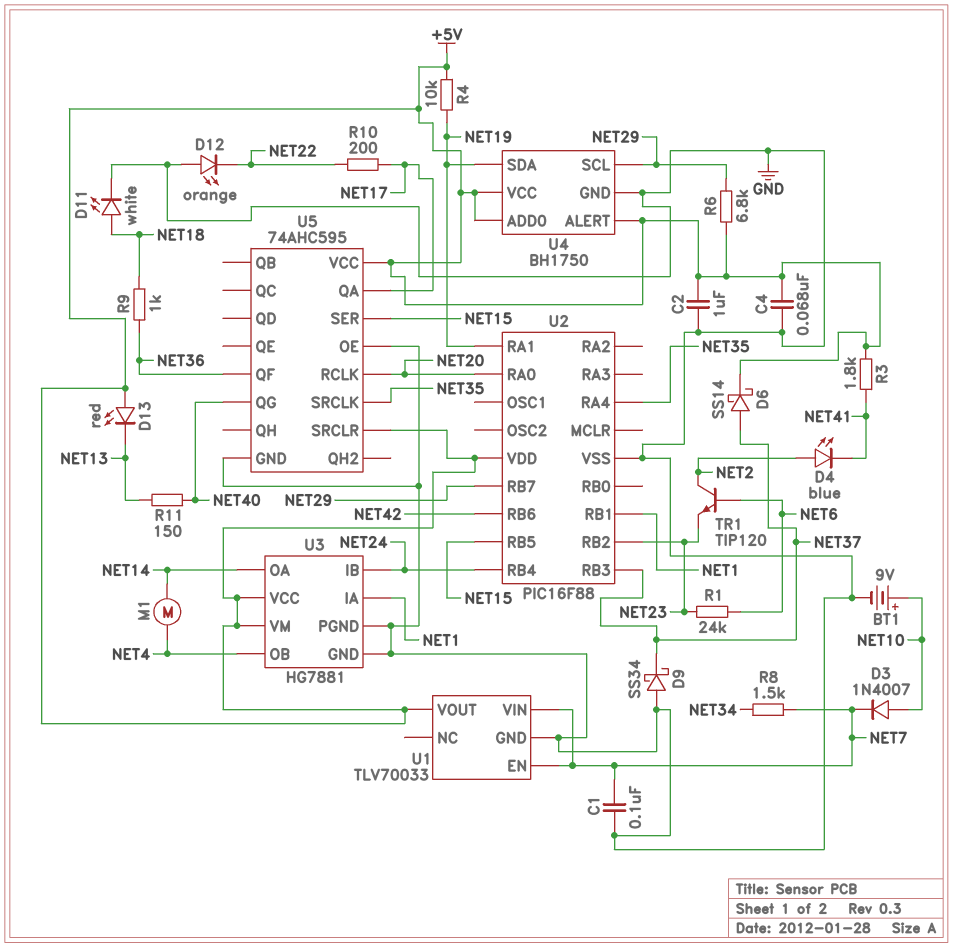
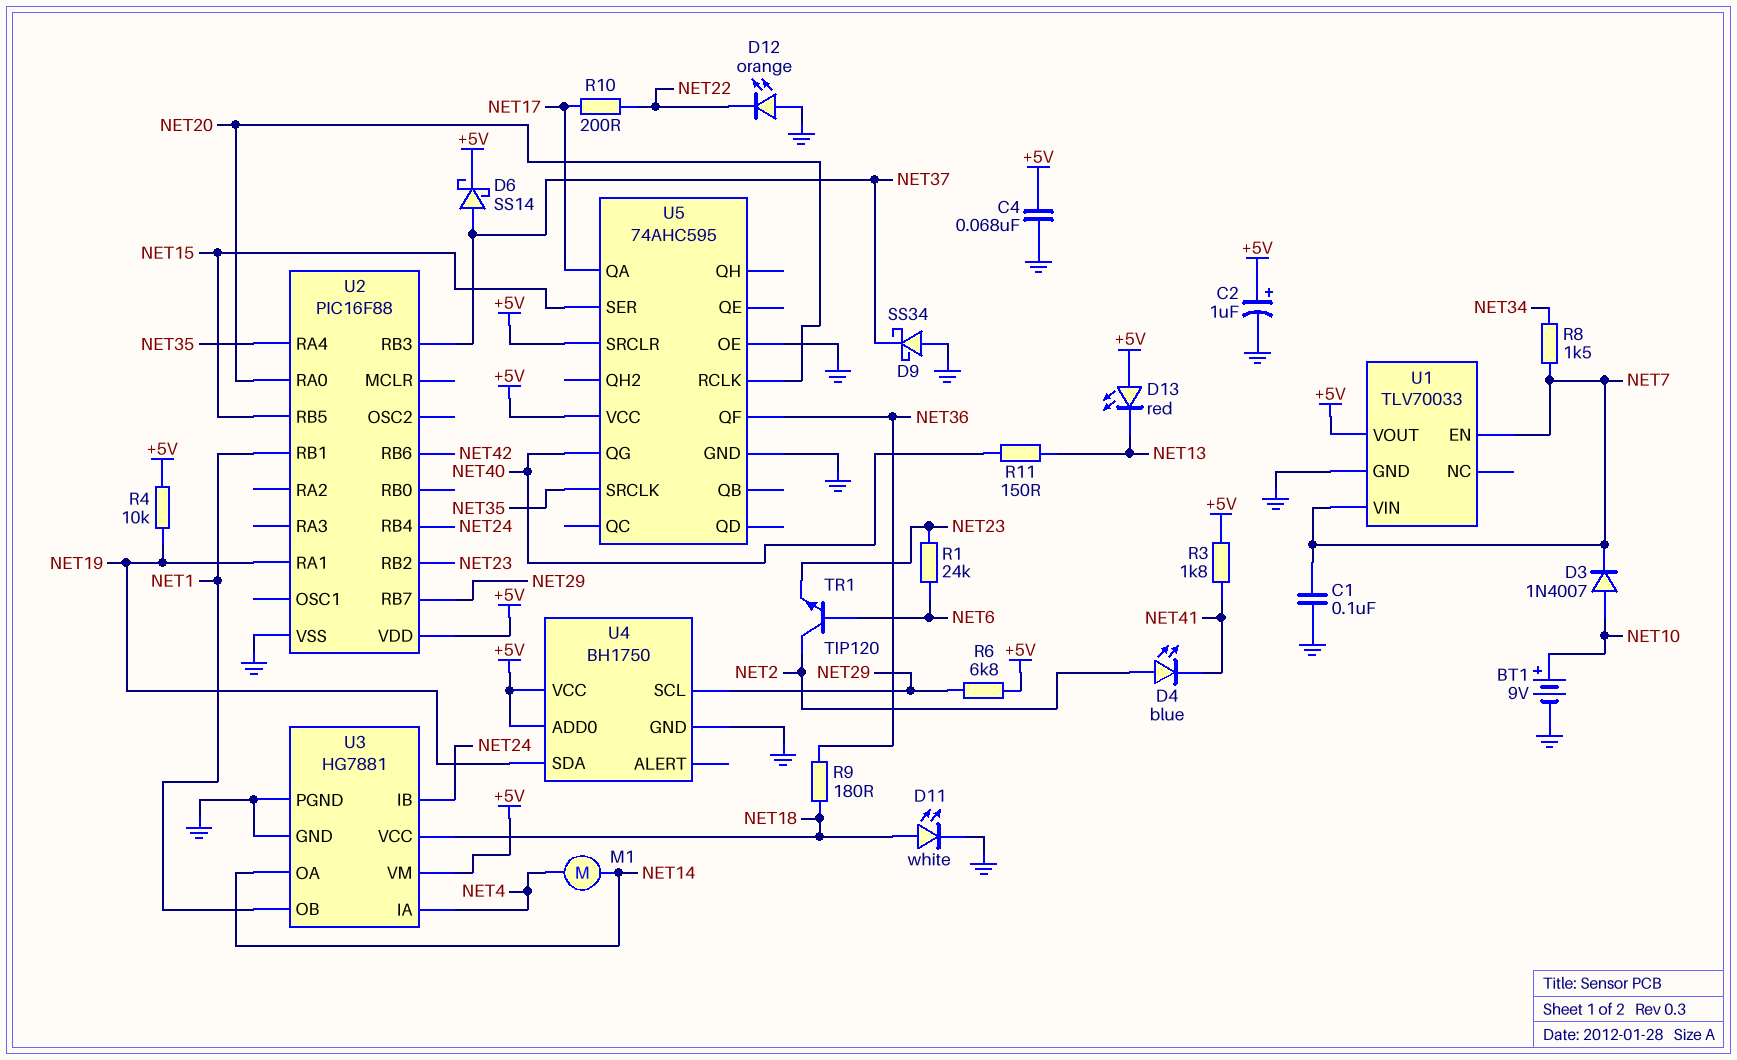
C2: 1uF (+5V, GND) -> 1uF (plus +5V, minus GND)
R9: 1k (NET18, NET36) -> 180 (NET18, NET36)
U3 pin IA: NET1 -> NET4
U3 pin OB: NET4 -> NET1
U3 pin VCC: +5V -> NET18
U4 pin ALERT: +5V -> none

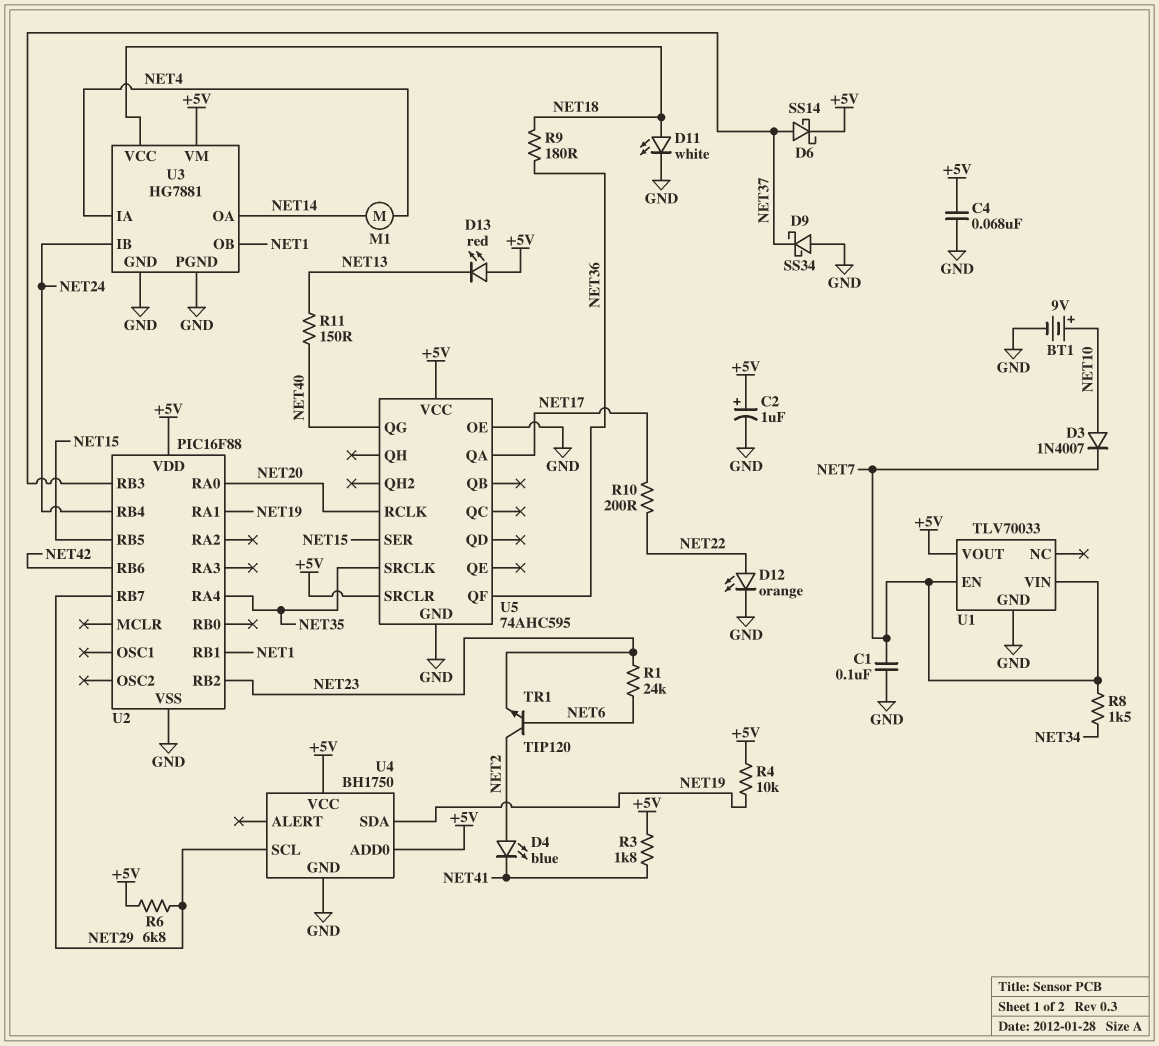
D12: LED orange (A GND, K NET22) -> LED orange (A NET22, K GND)

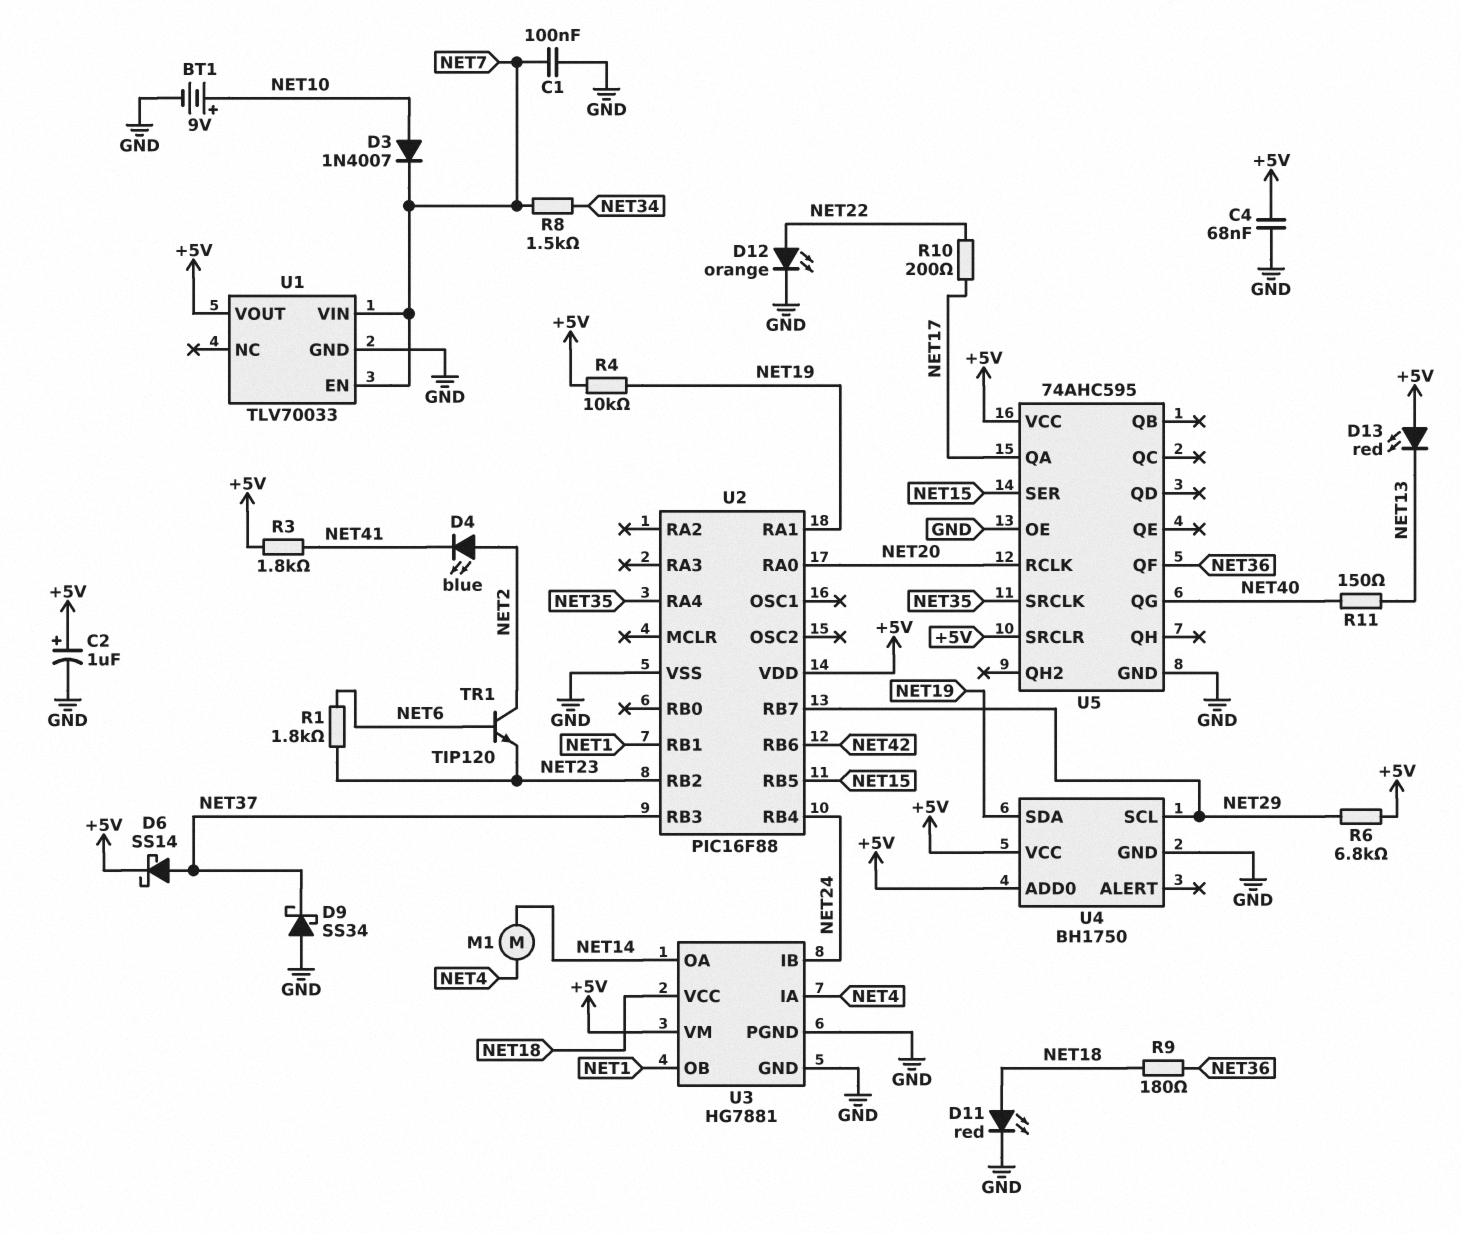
D11: LED white (A NET18, K GND) -> LED red (A NET18, K GND)
R1: 24k (NET6, NET23) -> 1.8k (NET6, NET23)

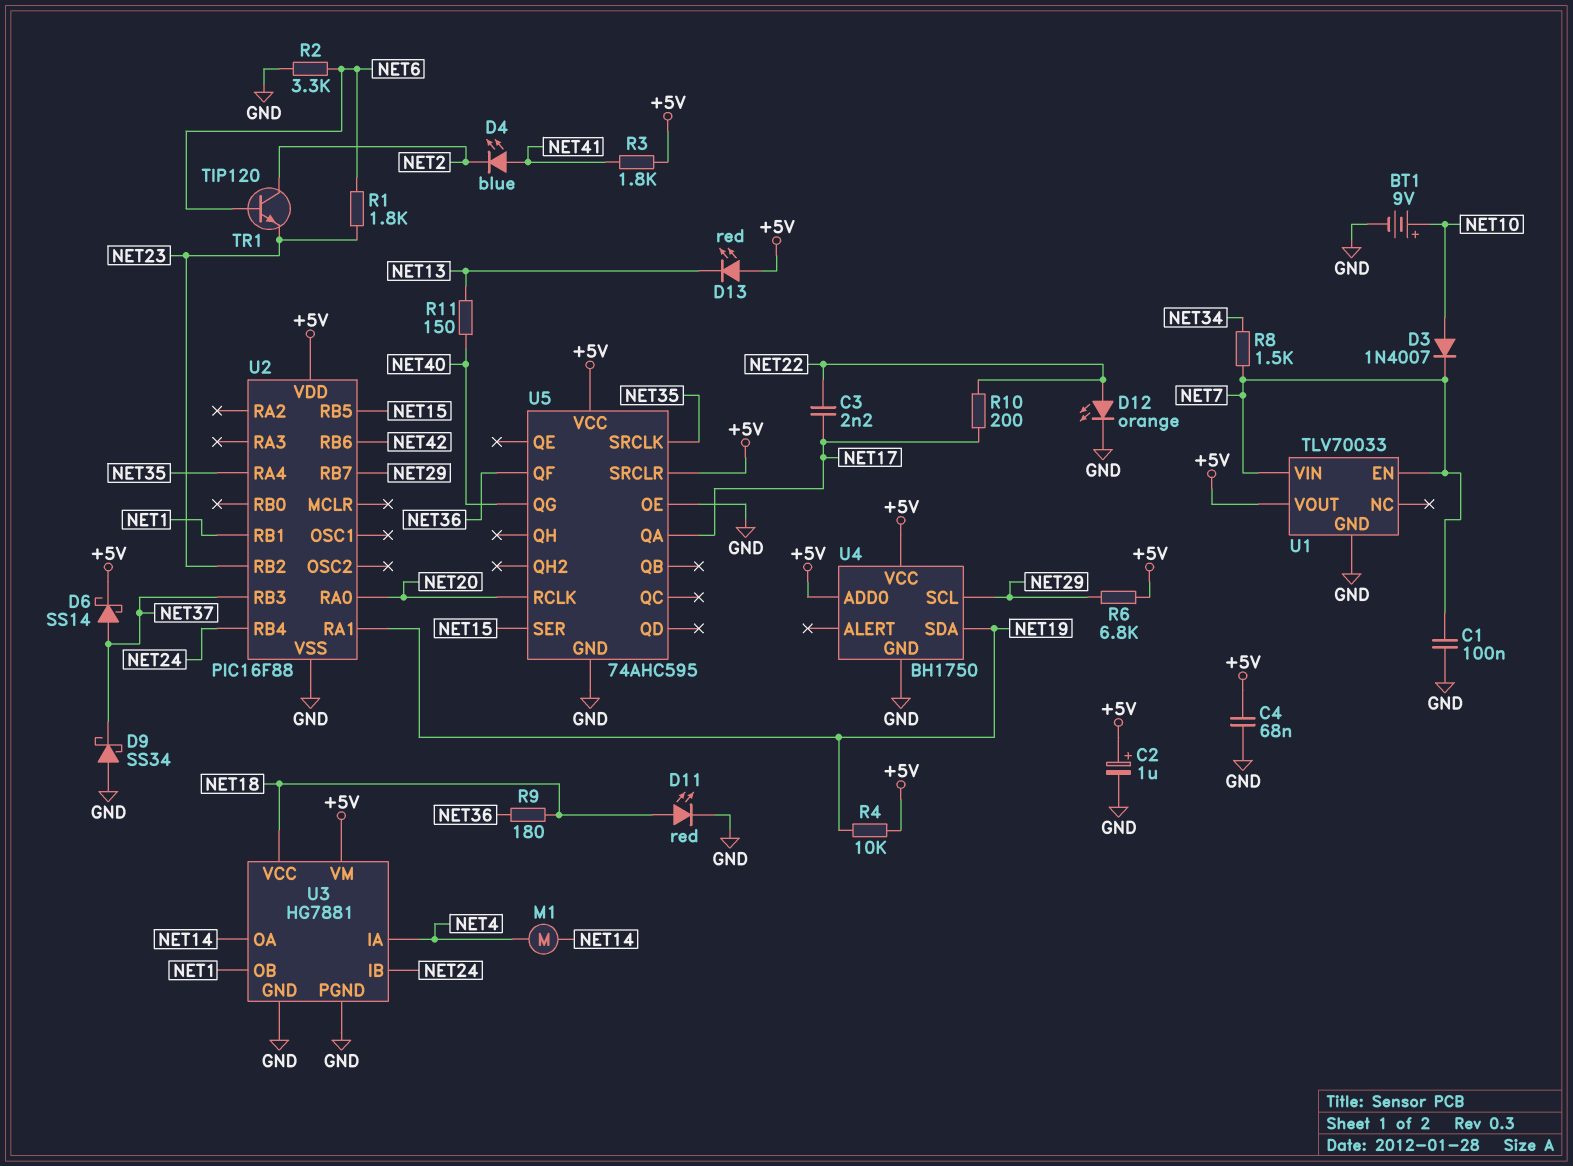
C3: none -> 2.2nF (NET17, NET22)
D4: LED blue (A NET2, K NET41) -> LED blue (A NET41, K NET2)
R2: none -> 3.3k (GND, NET6)

